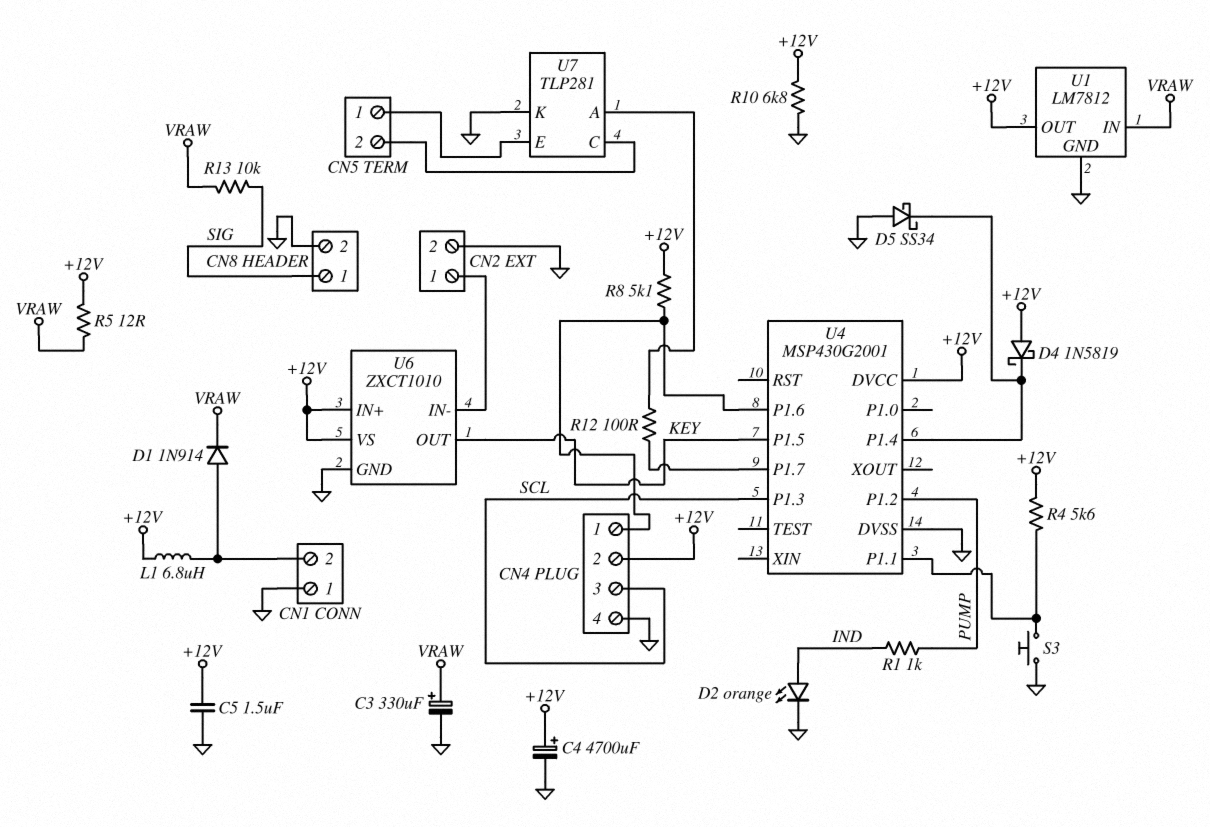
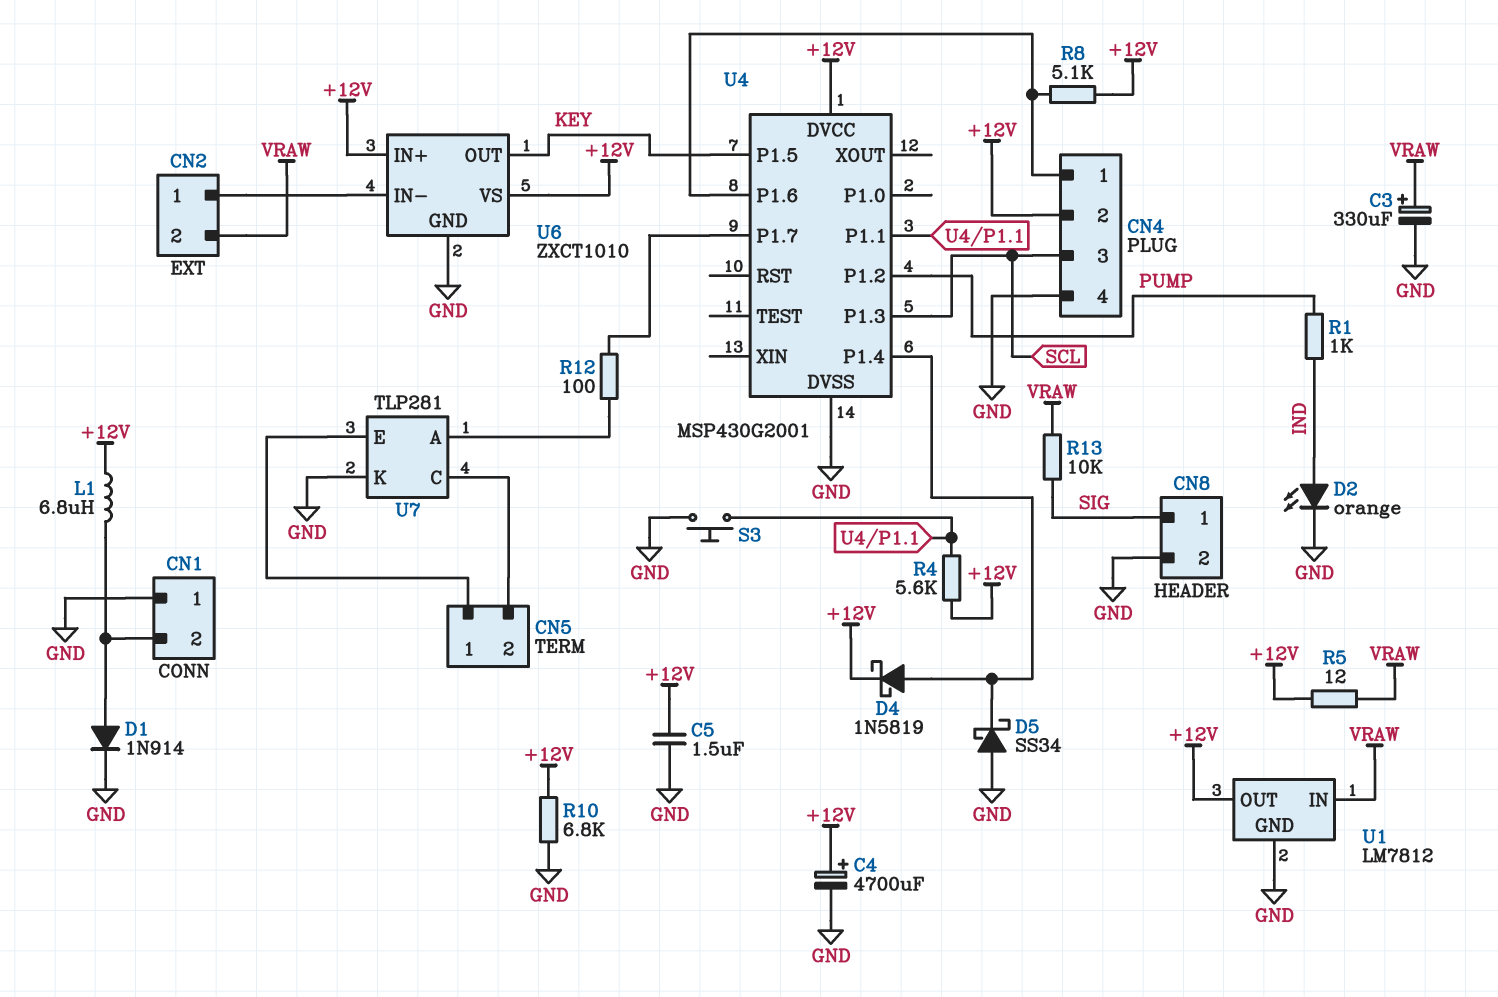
CN2 pin 2: GND -> VRAW
D1: diode 1N914 (A CN1/2, K VRAW) -> diode 1N914 (A CN1/2, K GND)
D4: schottky 1N5819 (A +12V, K U4/P1.4) -> schottky 1N5819 (A U4/P1.4, K +12V)

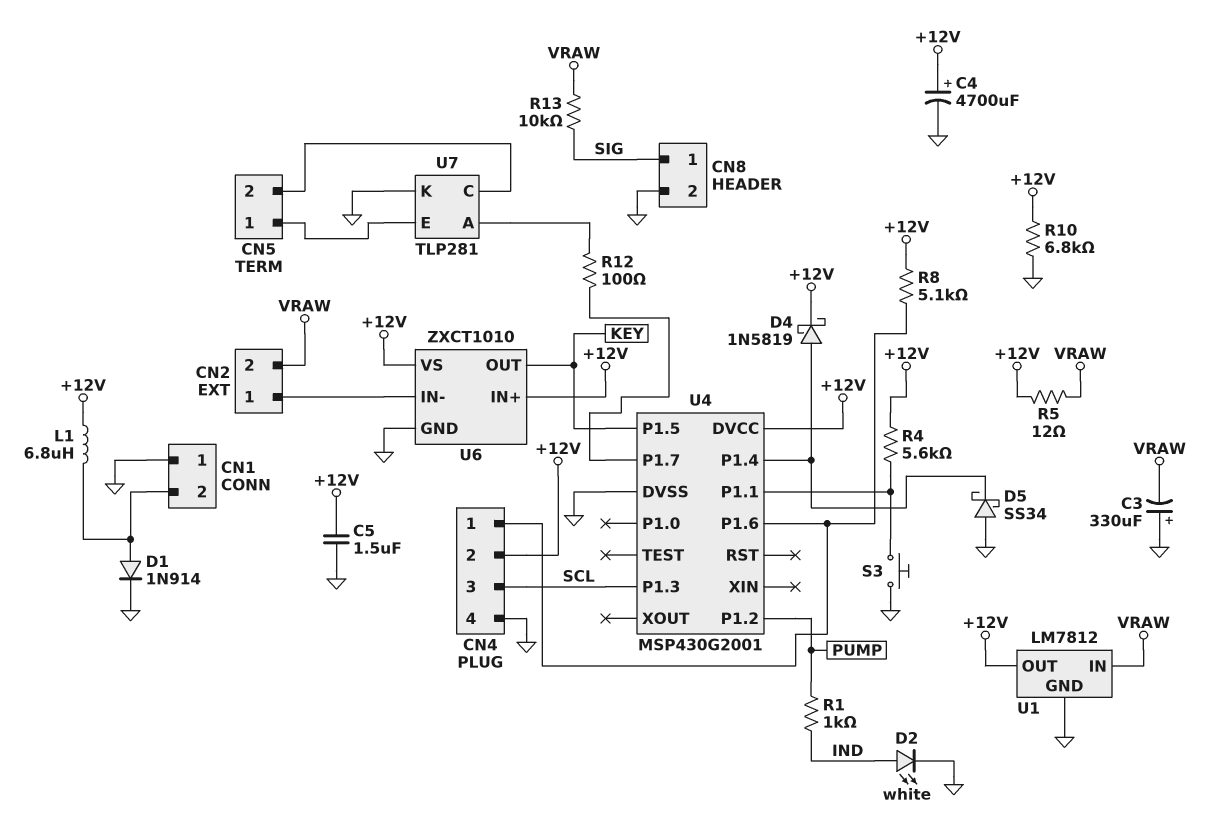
C3: 330uF (plus VRAW, minus GND) -> 330uF (plus GND, minus VRAW)
D2: LED orange (A IND, K GND) -> LED white (A IND, K GND)

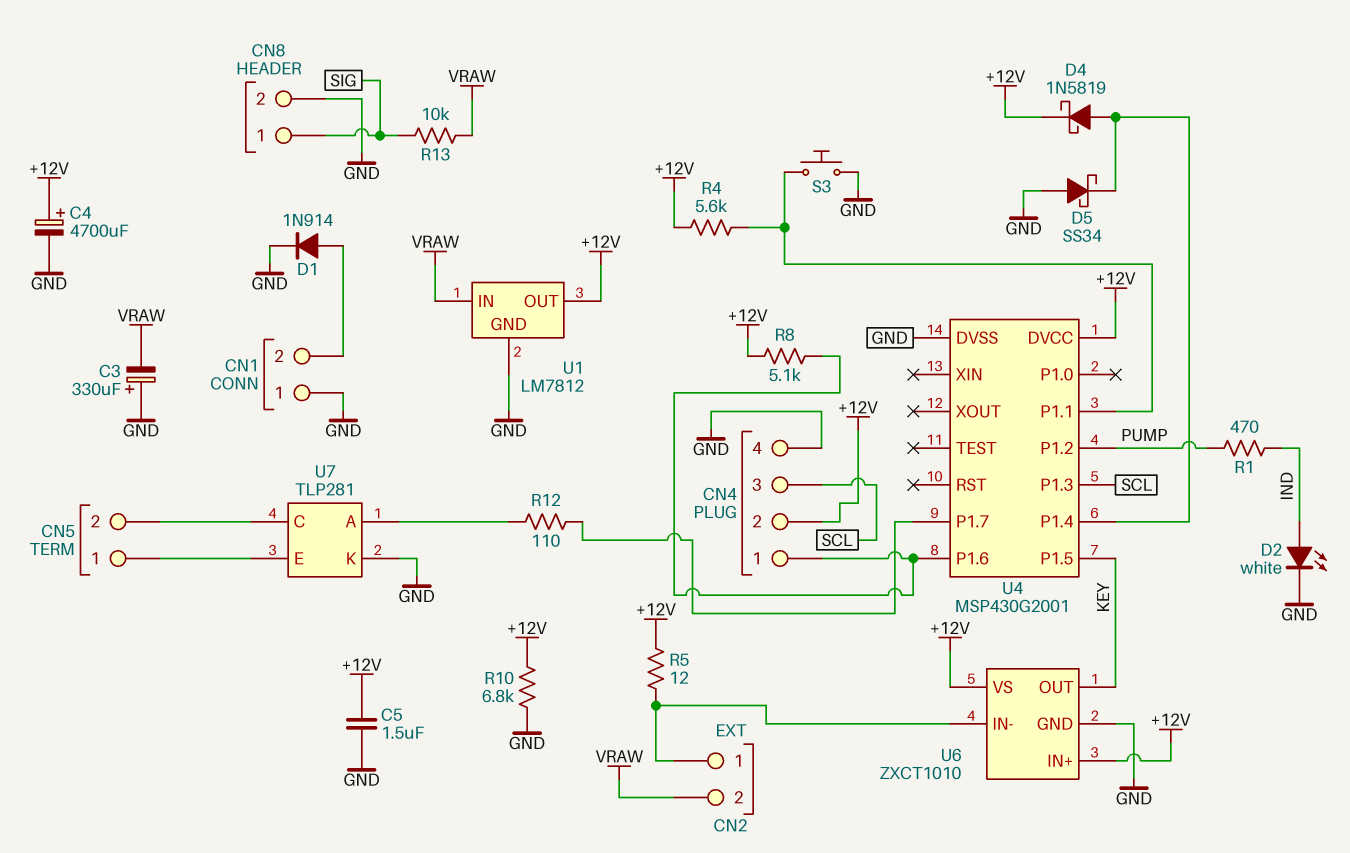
L1: 6.8uH (+12V, CN1/2) -> none
R1: 1k (IND, PUMP) -> 470 (IND, PUMP)
R5: 12 (+12V, VRAW) -> 12 (+12V, CN2/1)
R12: 100 (U4/P1.7, U7/A) -> 110 (U4/P1.7, U7/A)

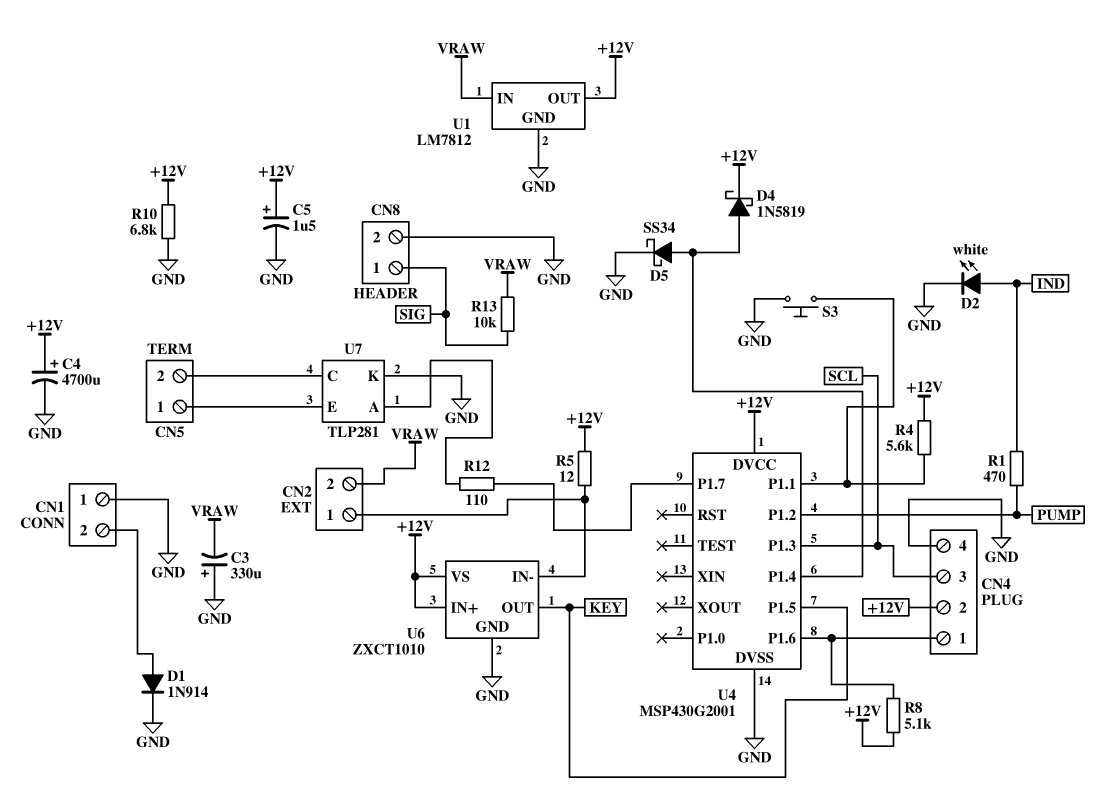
C5: 1.5uF (+12V, GND) -> 1.5uF (plus +12V, minus GND)
D5: schottky SS34 (A GND, K U4/P1.4) -> schottky SS34 (A U4/P1.4, K GND)

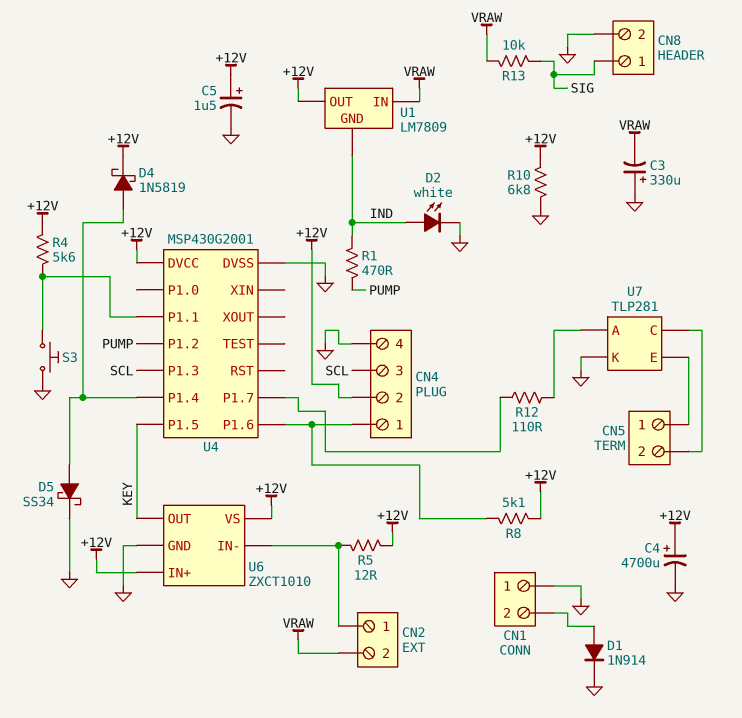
U1: LM7812 -> LM7809
U1 pin GND: GND -> IND

